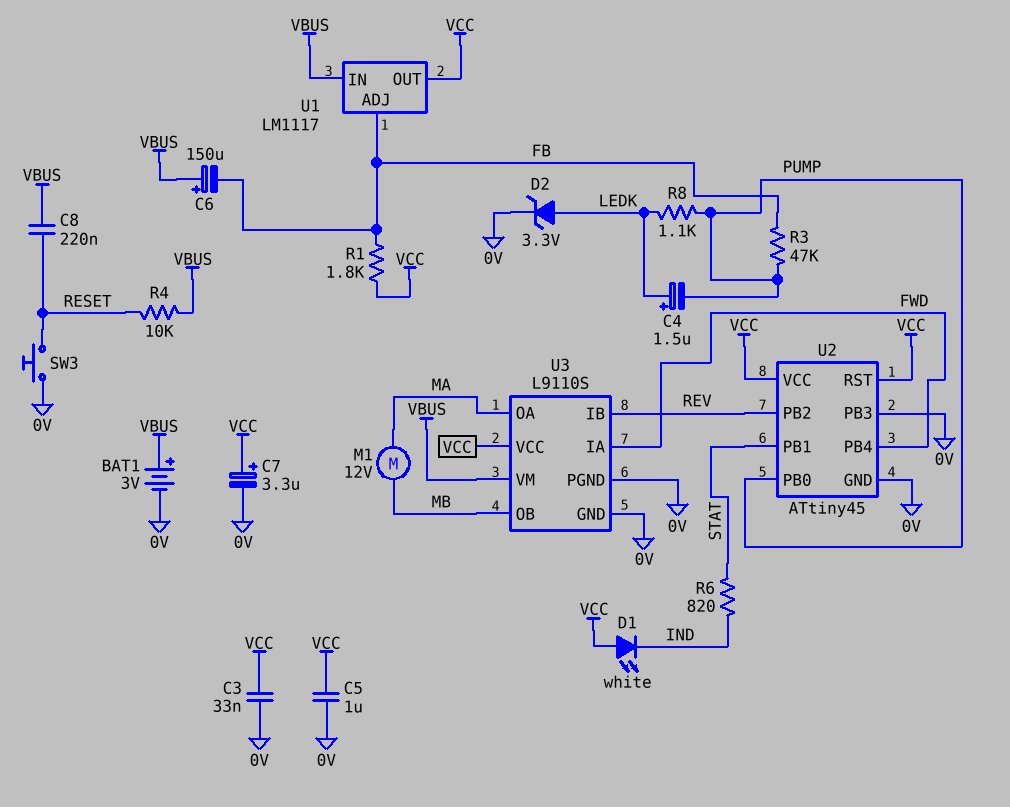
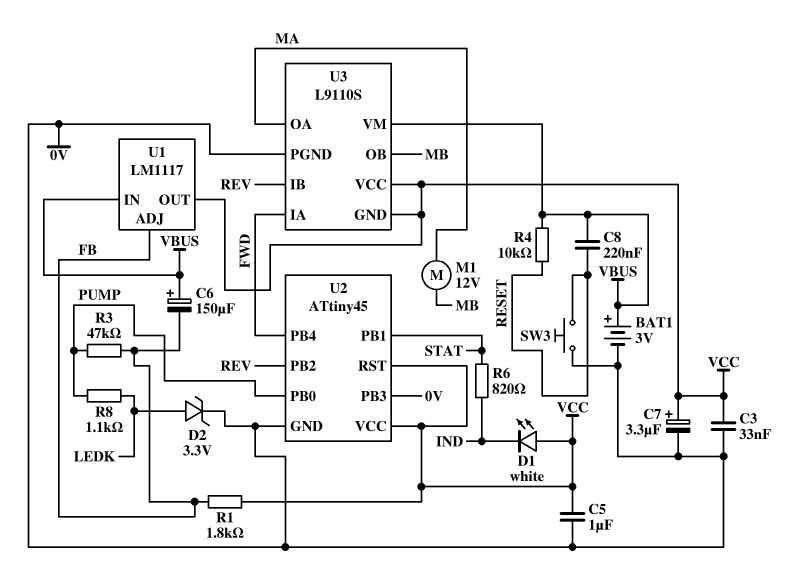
C4: 1.5uF (plus LEDK, minus PUMP) -> none
U3 pin GND: 0V -> VCC

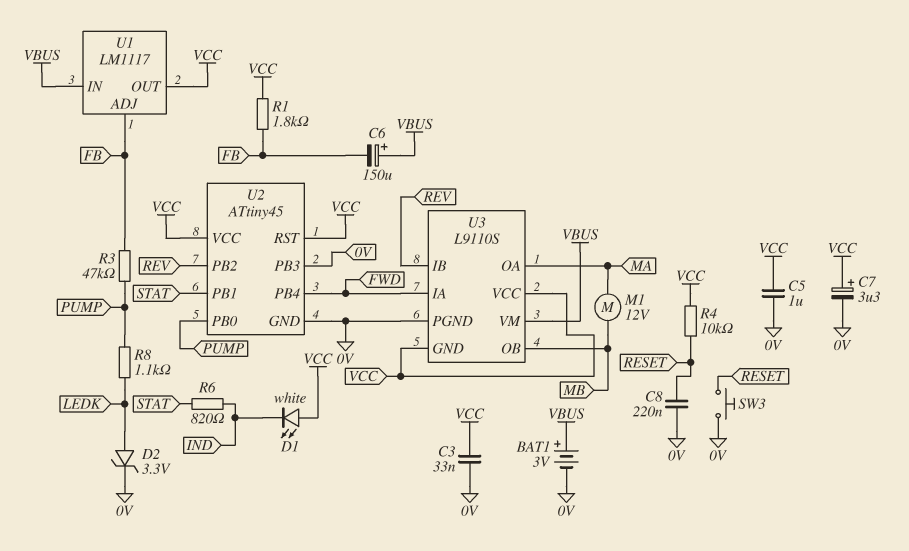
C8: 220nF (RESET, VBUS) -> 220nF (0V, RESET)
R4: 10k (RESET, VBUS) -> 10k (RESET, VCC)

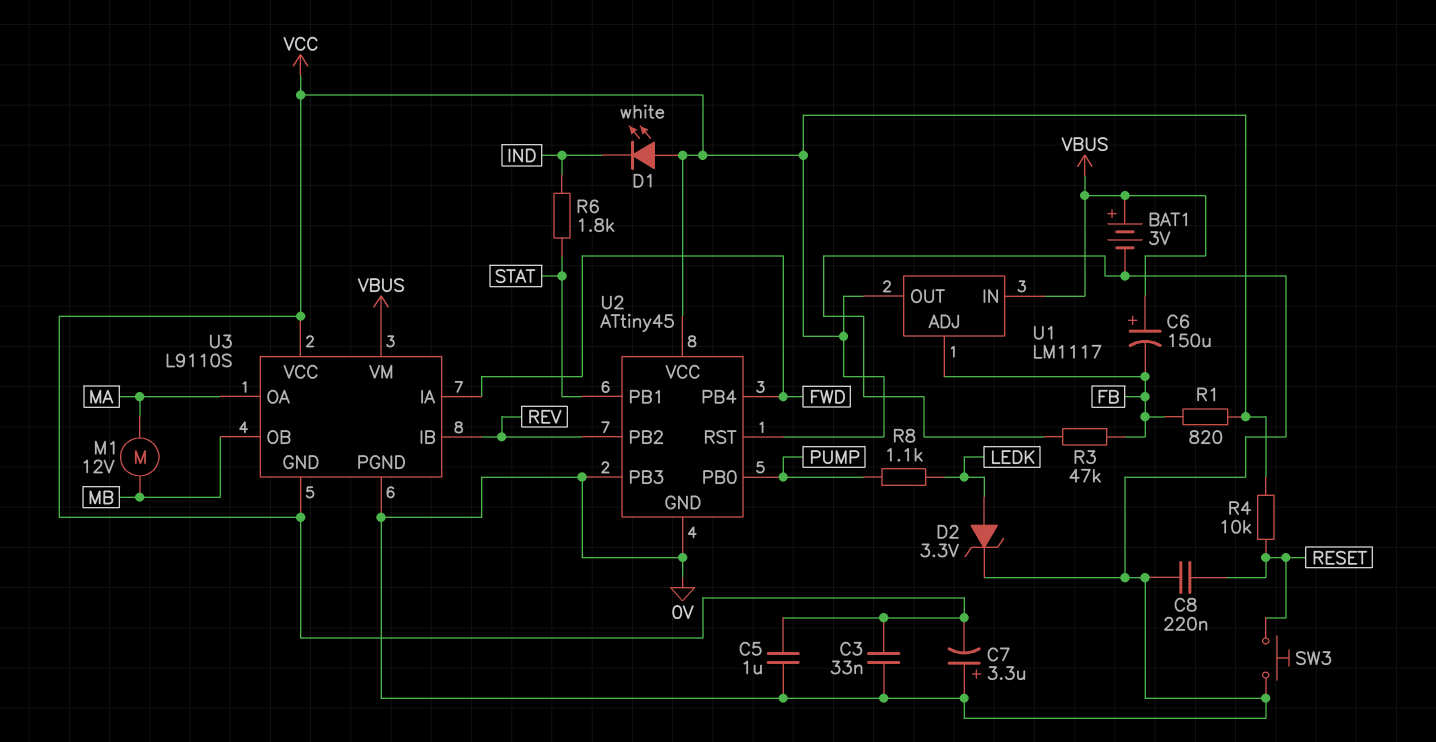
C7: 3.3uF (plus VCC, minus 0V) -> 3.3uF (plus 0V, minus VCC)
R1: 1.8k (FB, VCC) -> 820 (FB, VCC)
R3: 47k (FB, PUMP) -> 47k (0V, FB)
R6: 820 (IND, STAT) -> 1.8k (IND, STAT)

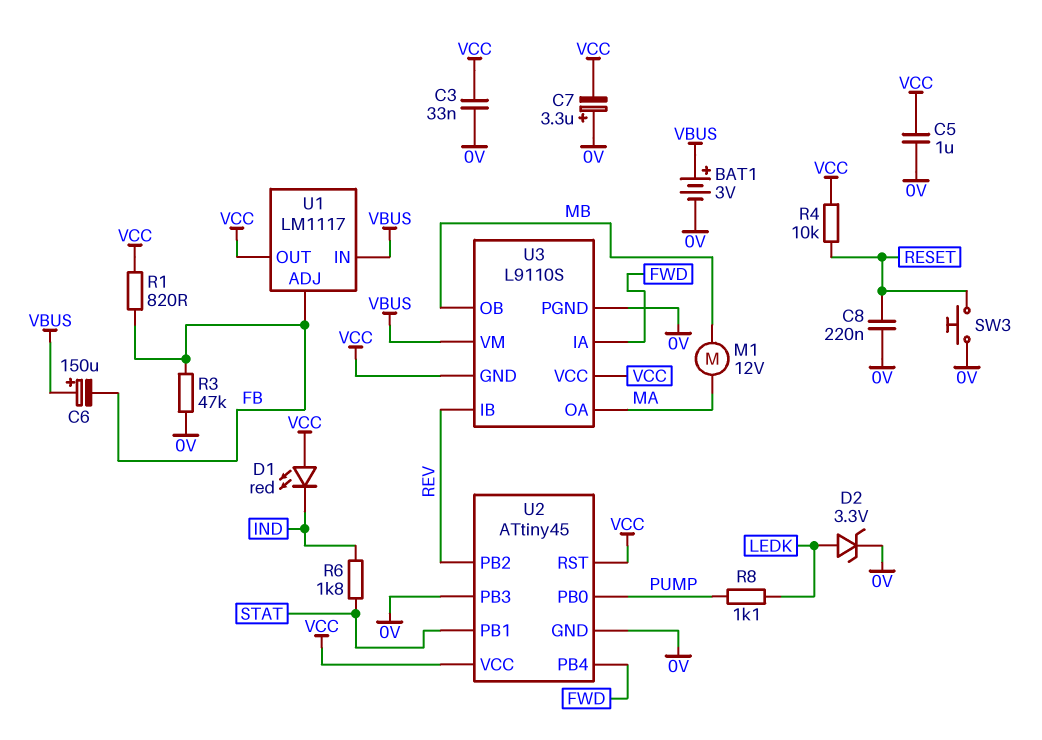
D1: LED white (A VCC, K IND) -> LED red (A VCC, K IND)

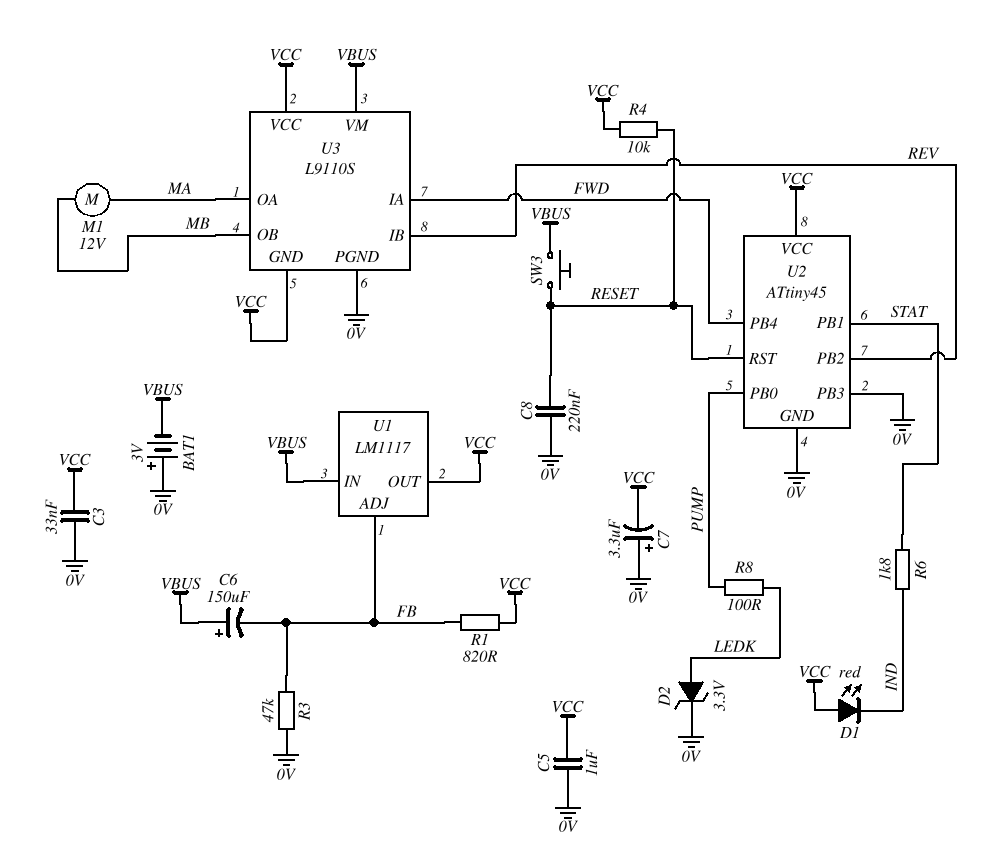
BAT1: 3V (plus VBUS, minus 0V) -> 3V (plus 0V, minus VBUS)
R8: 1.1k (LEDK, PUMP) -> 100 (LEDK, PUMP)
SW3: button (0V, RESET) -> button (RESET, VBUS)
U2 pin RST: VCC -> RESET

